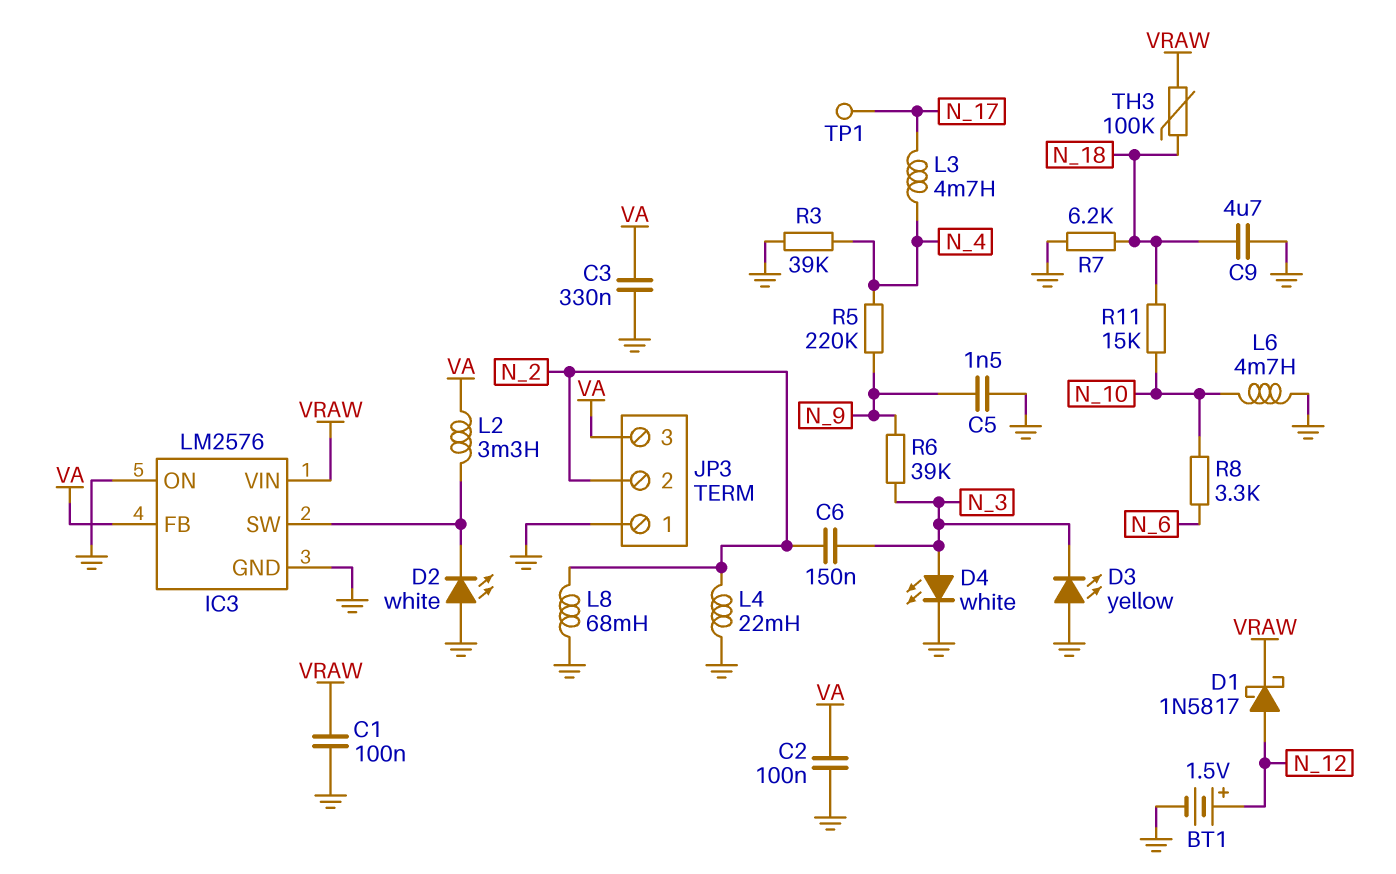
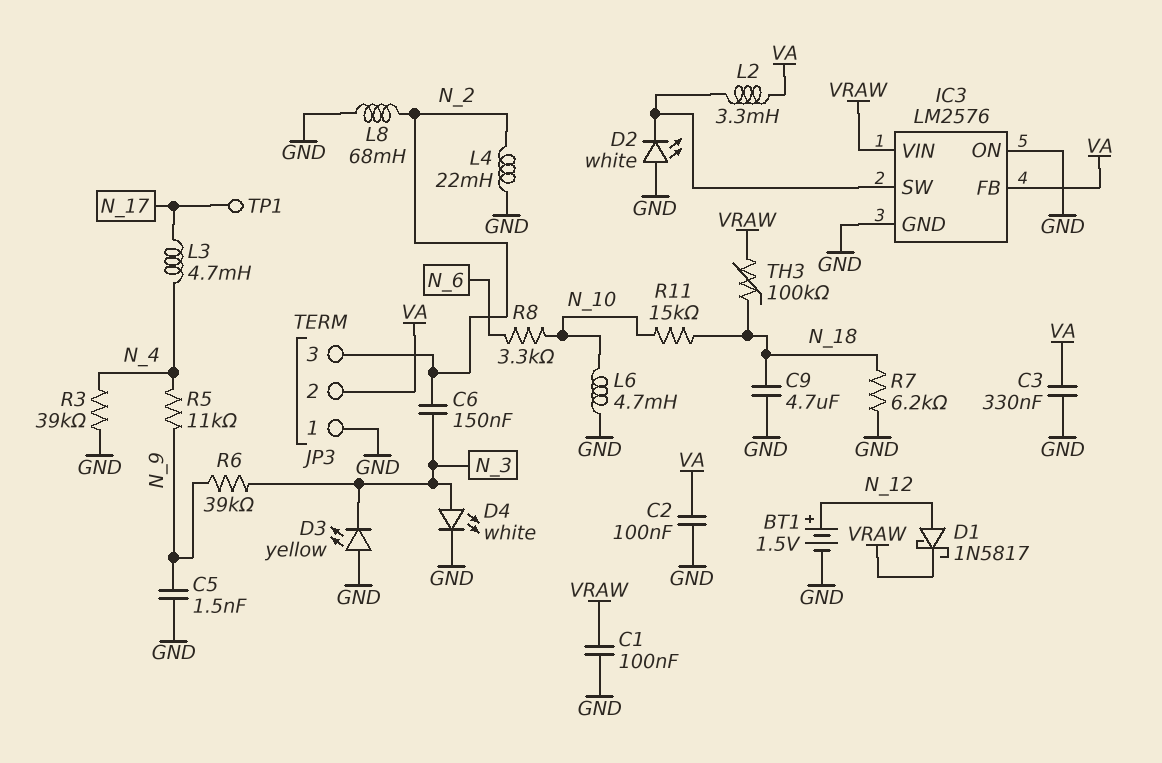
JP3 pin 2: N_2 -> VA
JP3 pin 3: VA -> N_2
R5: 220k (N_4, N_9) -> 11k (N_4, N_9)

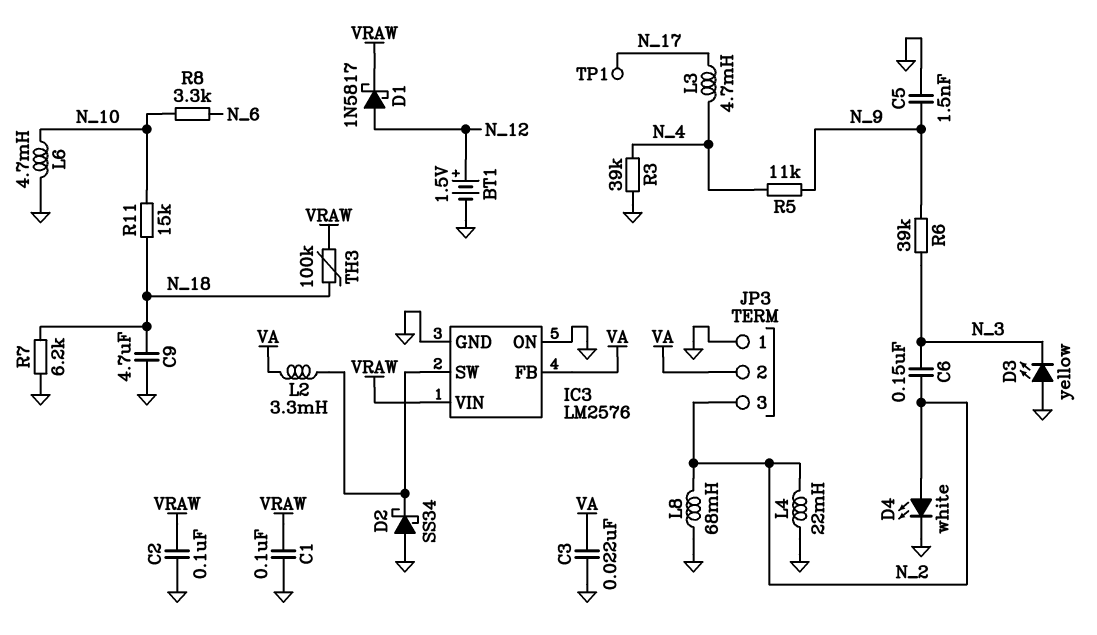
C2: 100nF (GND, VA) -> 100nF (GND, VRAW)
C3: 330nF (GND, VA) -> 22nF (GND, VA)
D2: LED white (A GND, K IC3/SW) -> schottky SS34 (A GND, K IC3/SW)
D4: LED white (A N_3, K GND) -> LED white (A N_2, K GND)

